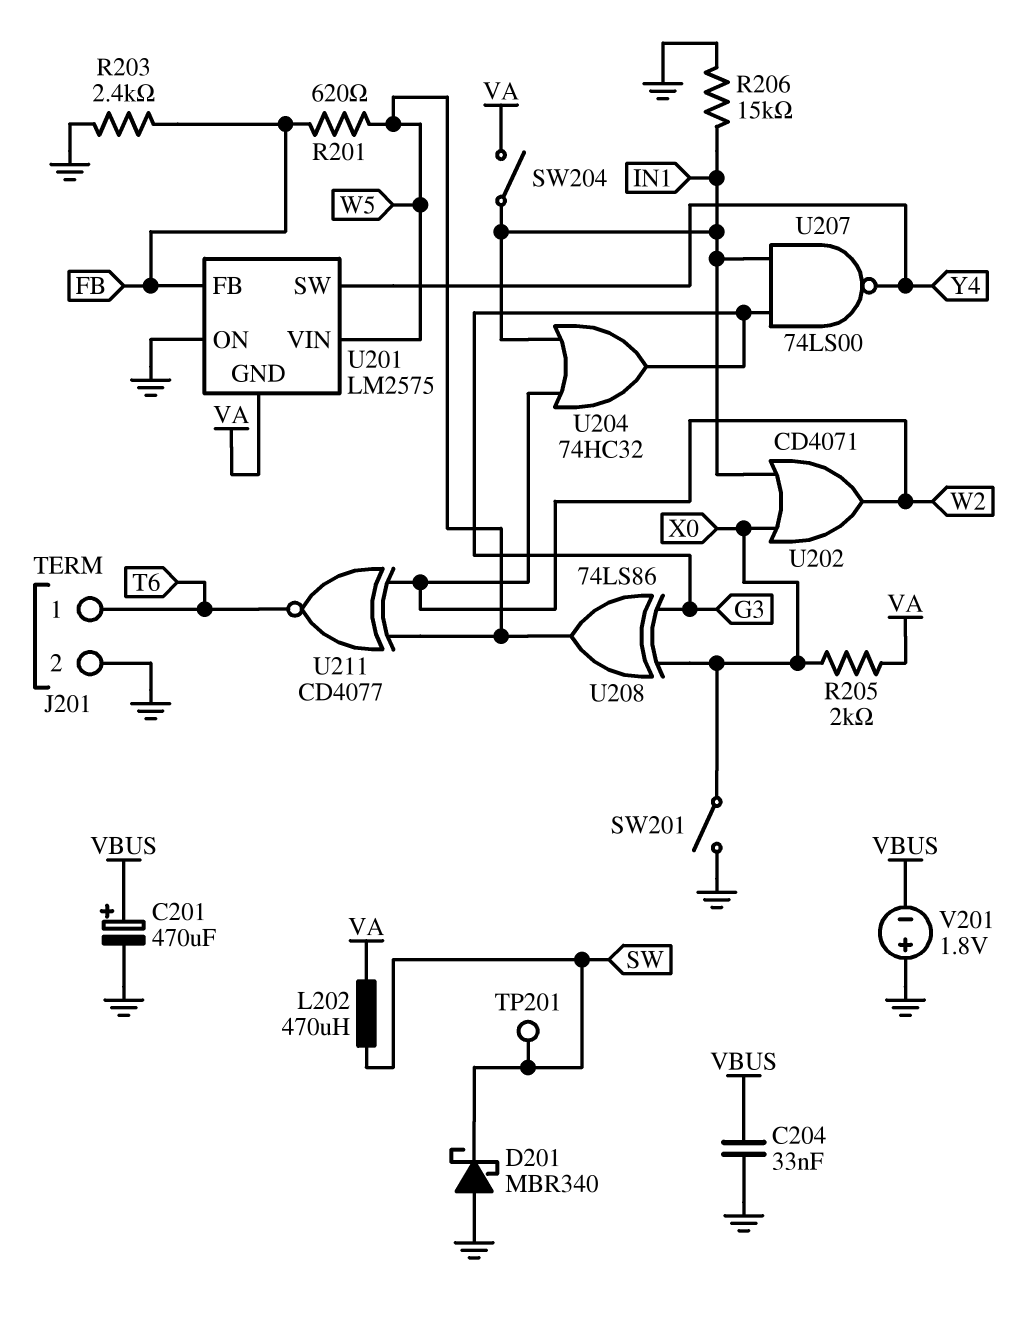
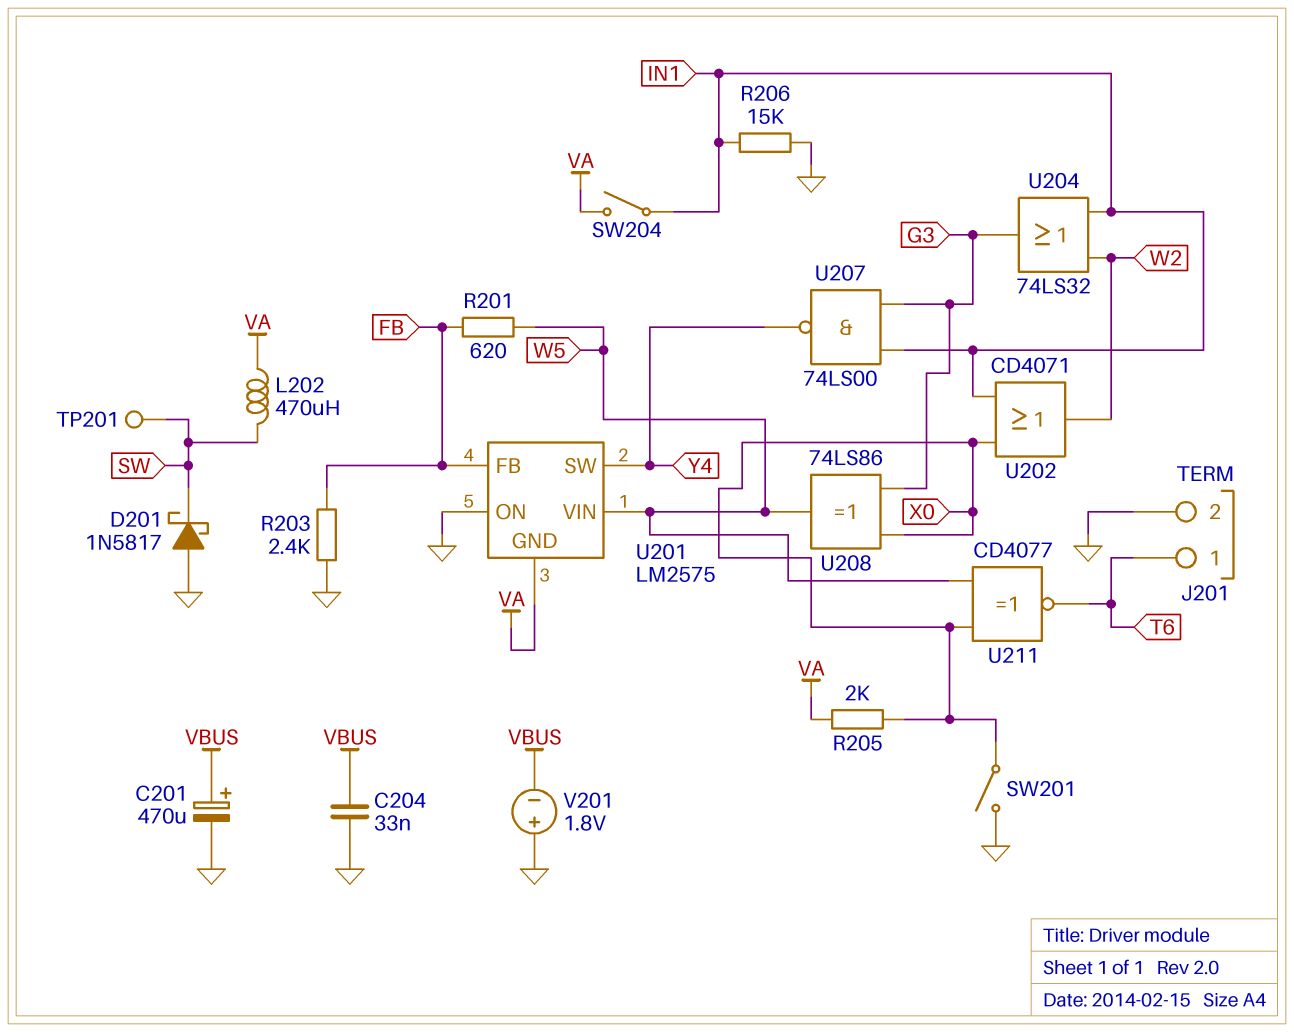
D201: schottky MBR340 (A GND, K SW) -> schottky 1N5817 (A GND, K SW)
U204: OR 74HC32 (in IN1, in W2, out G3) -> OR 74LS32 (in IN1, in W2, out G3)
U211: XNOR CD4077 (in W2, in W5, out T6) -> XNOR CD4077 (in W5, in X0, out T6)

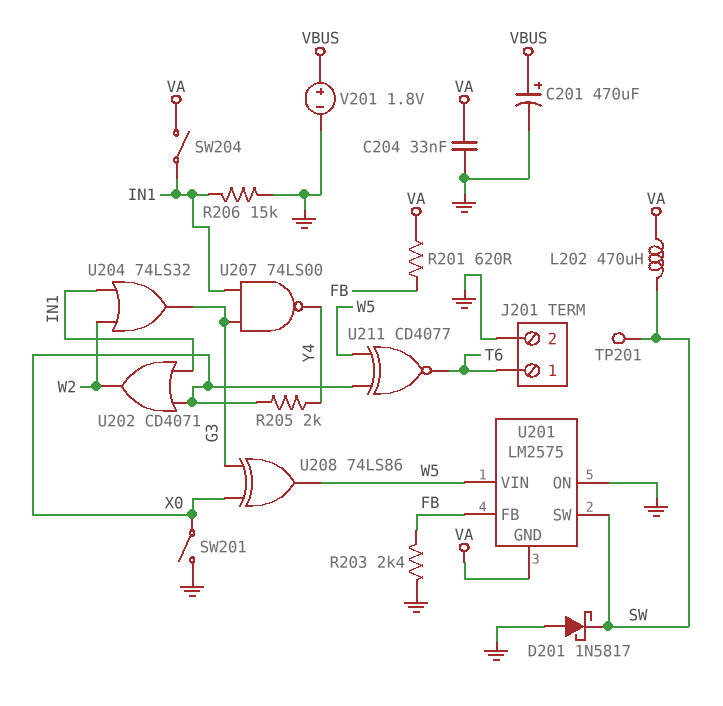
C204: 33nF (GND, VBUS) -> 33nF (GND, VA)
R201: 620 (FB, W5) -> 620 (FB, VA)
R205: 2k (VA, X0) -> 2k (X0, Y4)
U201 pin SW: Y4 -> SW
V201: 1.8V (plus GND, minus VBUS) -> 1.8V (plus VBUS, minus GND)

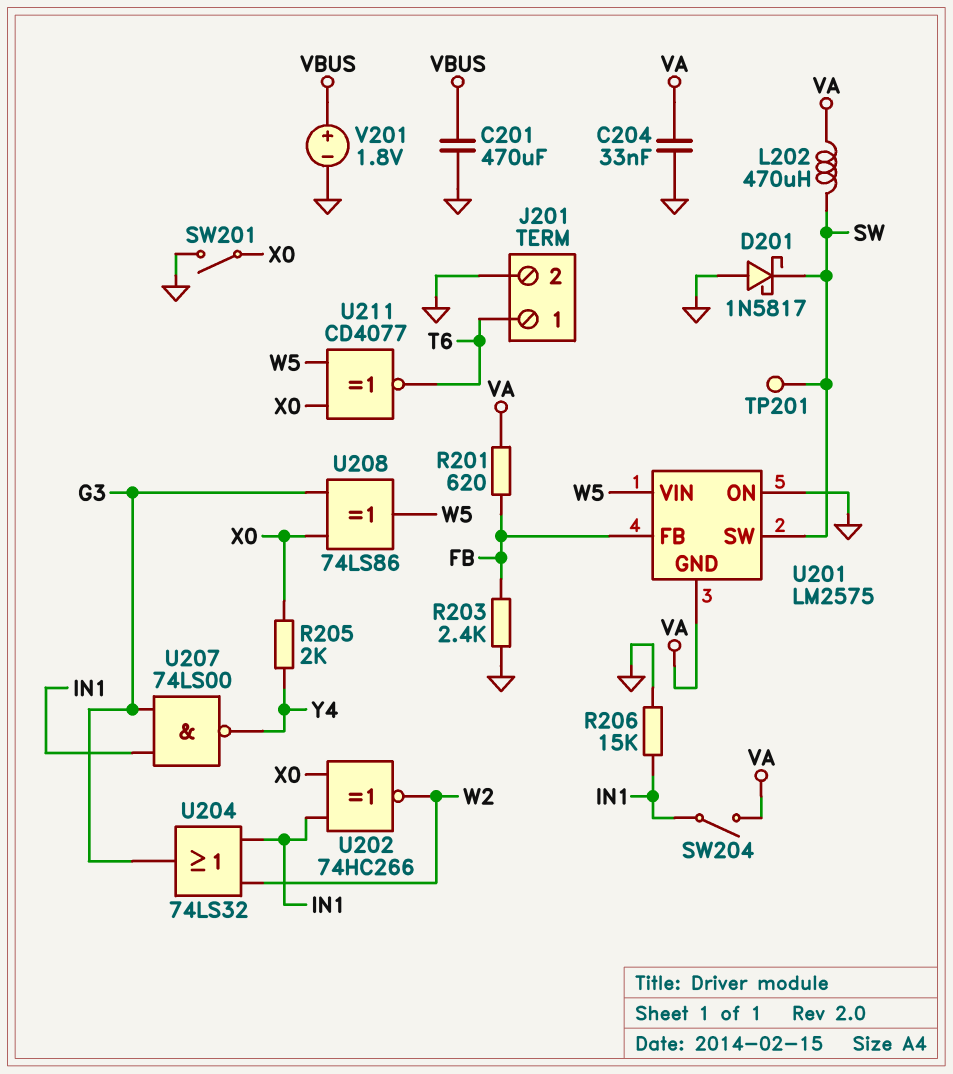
C201: 470uF (plus VBUS, minus GND) -> 470uF (GND, VBUS)
U202: OR CD4071 (in IN1, in X0, out W2) -> XNOR 74HC266 (in IN1, in X0, out W2)

